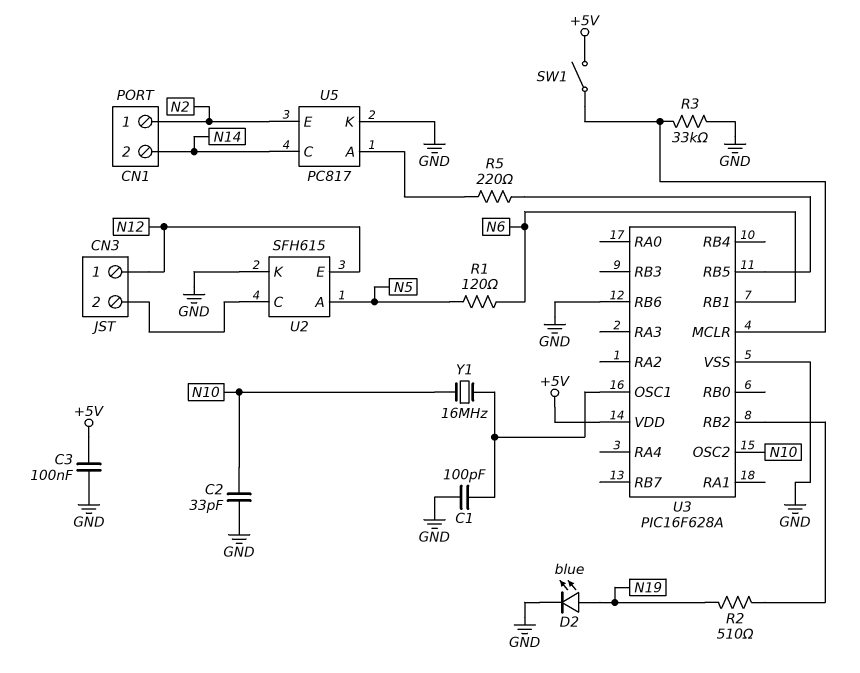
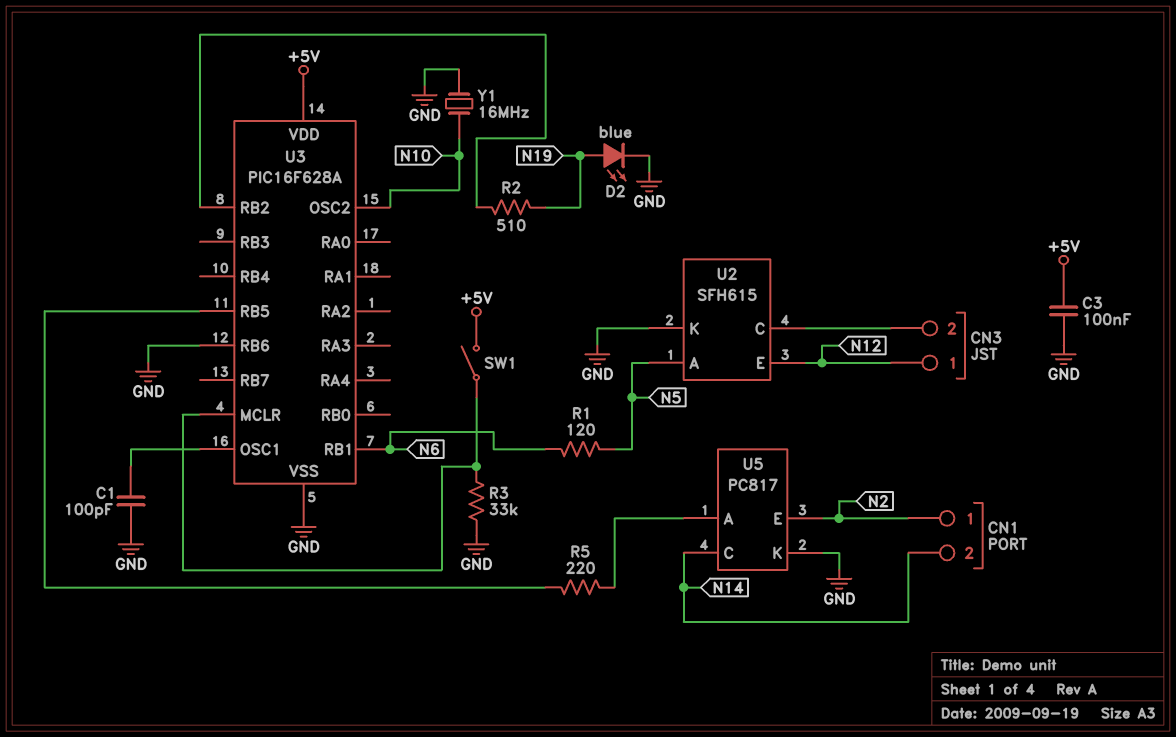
C2: 33pF (GND, N10) -> none
Y1: 16MHz (N10, U3/OSC1) -> 16MHz (GND, N10)

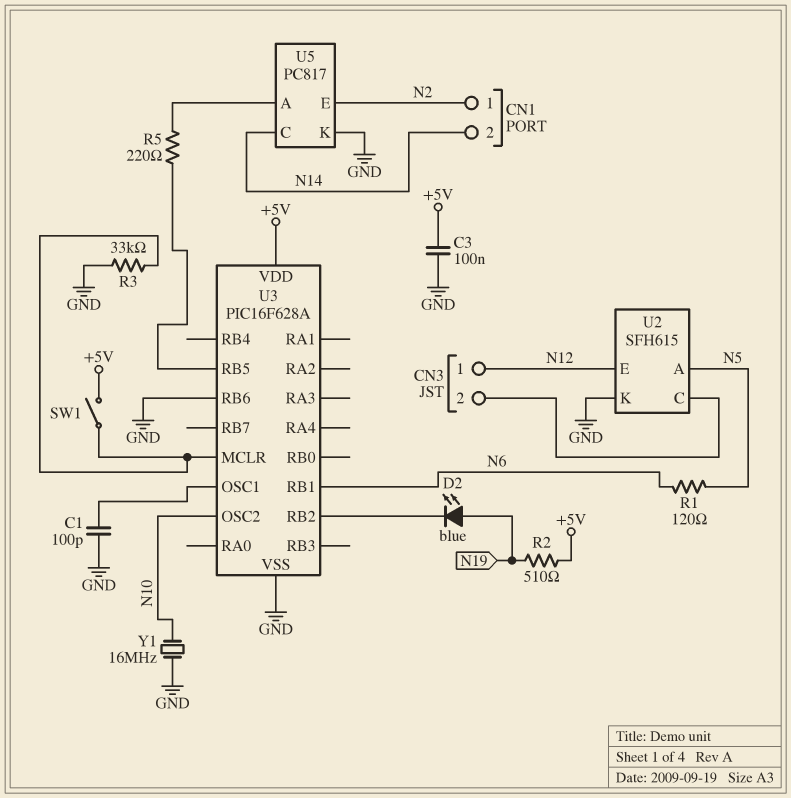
D2: LED blue (A N19, K GND) -> LED blue (A N19, K U3/RB2)
R2: 510 (N19, U3/RB2) -> 510 (+5V, N19)

